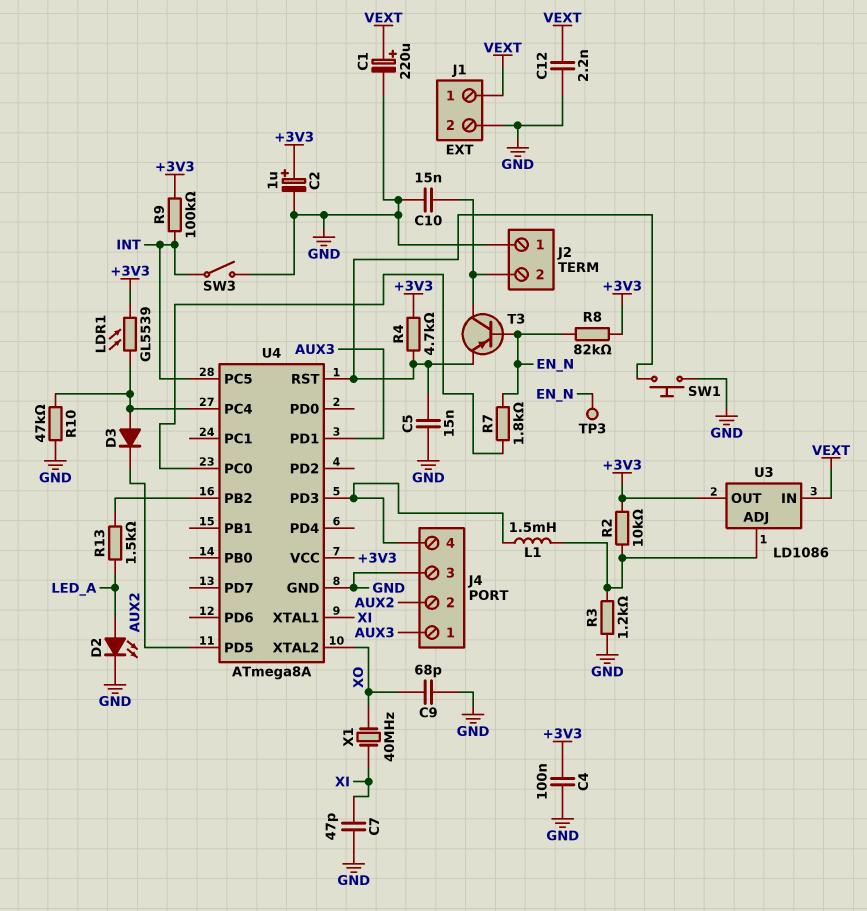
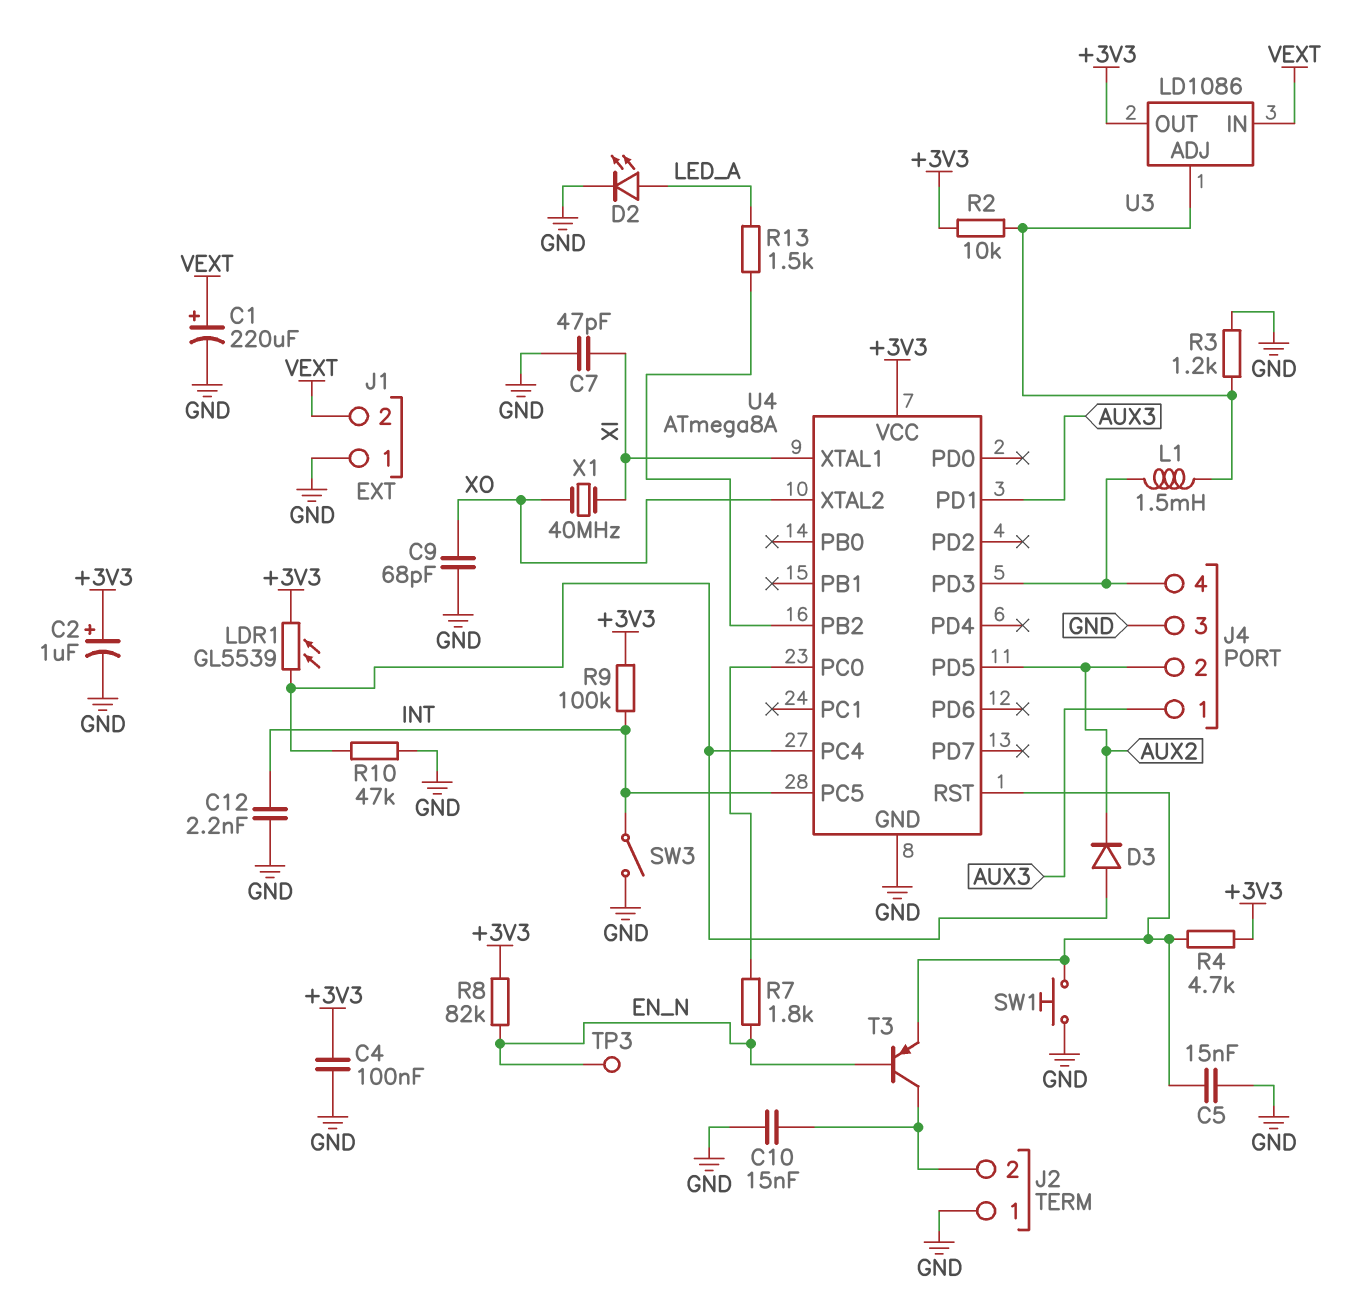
C12: 2.2nF (GND, VEXT) -> 2.2nF (GND, INT)
J1 pin 1: VEXT -> GND
J1 pin 2: GND -> VEXT

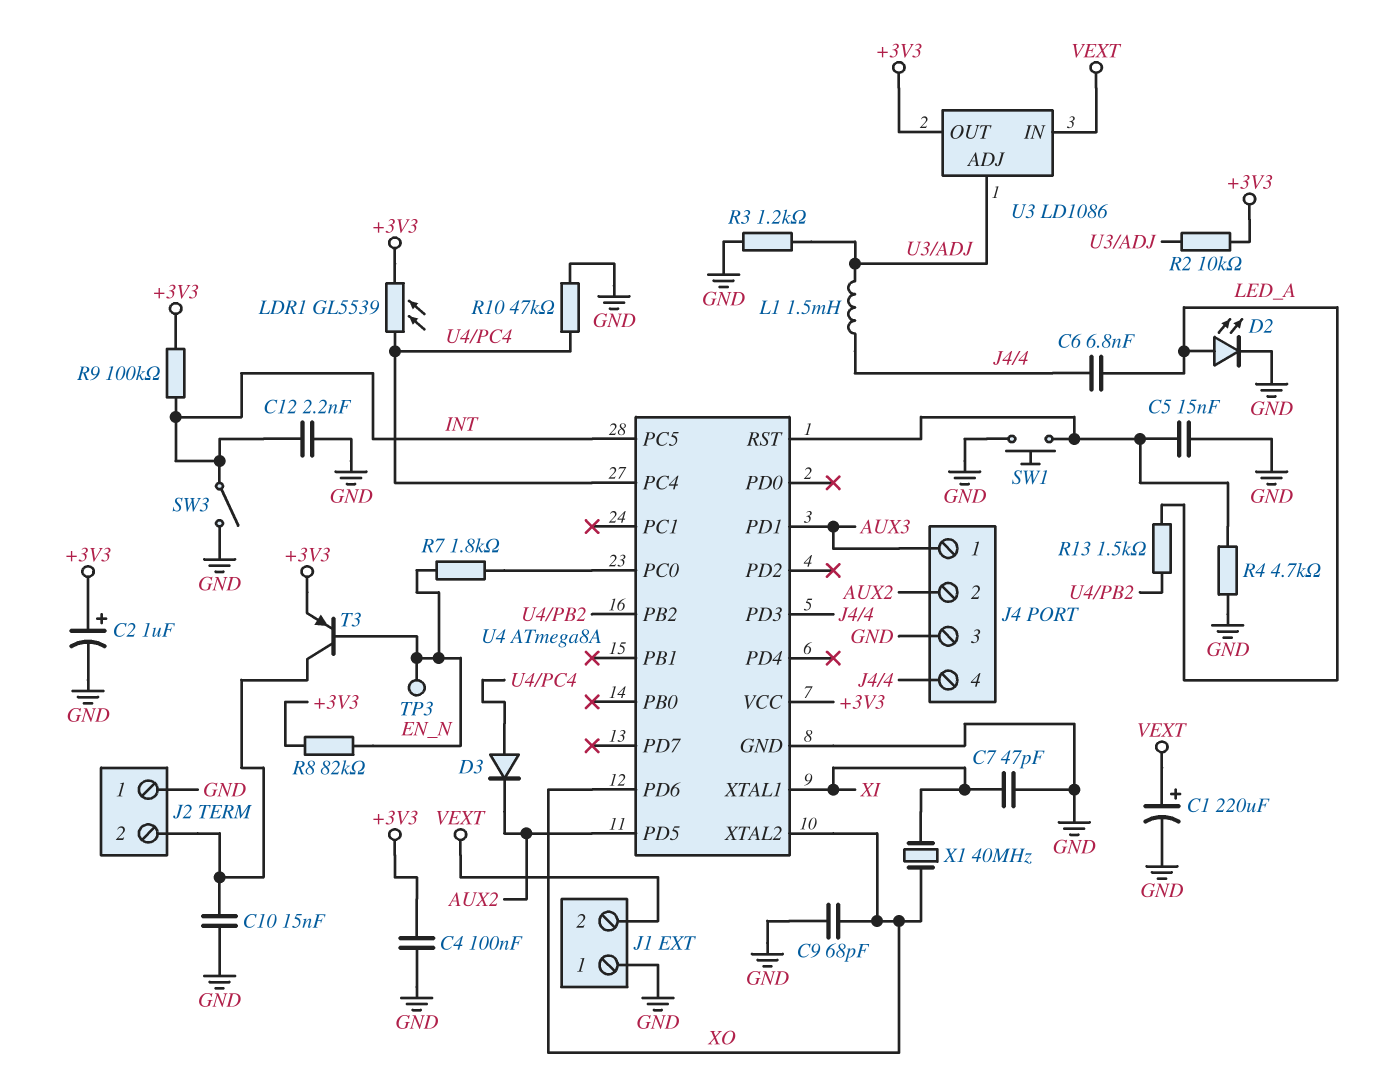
C6: none -> 6.8nF (J4/4, LED_A)
R4: 4.7k (+3V3, U4/RST) -> 4.7k (GND, U4/RST)
T3: PNP (B EN_N, C J2/2, E U4/RST) -> PNP (B EN_N, C J2/2, E +3V3)
U4 pin PD6: none -> XO

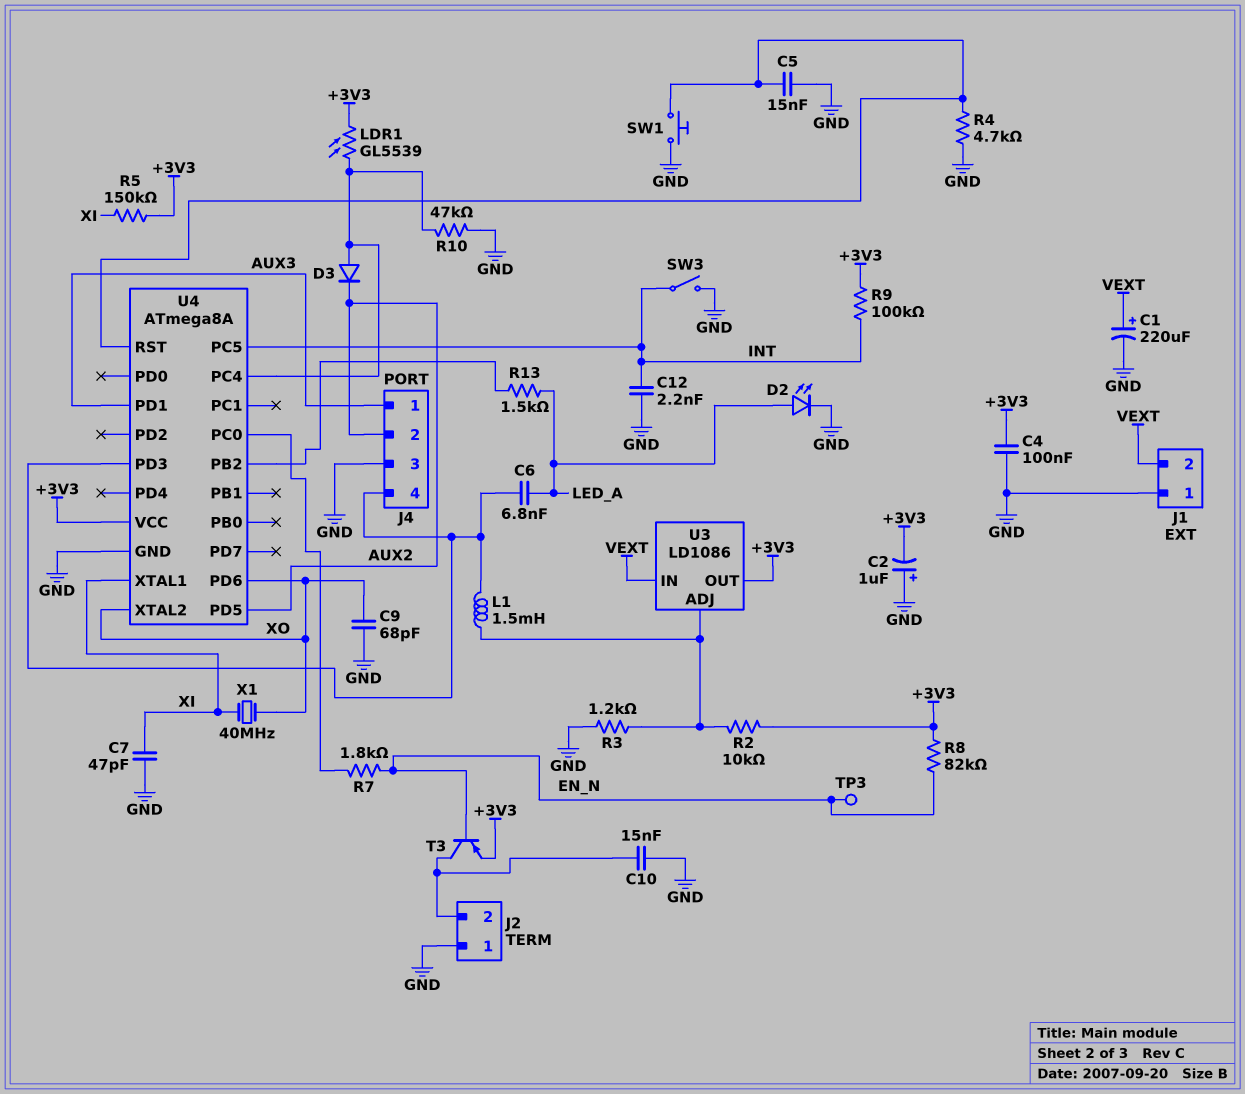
C2: 1uF (plus +3V3, minus GND) -> 1uF (plus GND, minus +3V3)
R5: none -> 150k (+3V3, XI)

